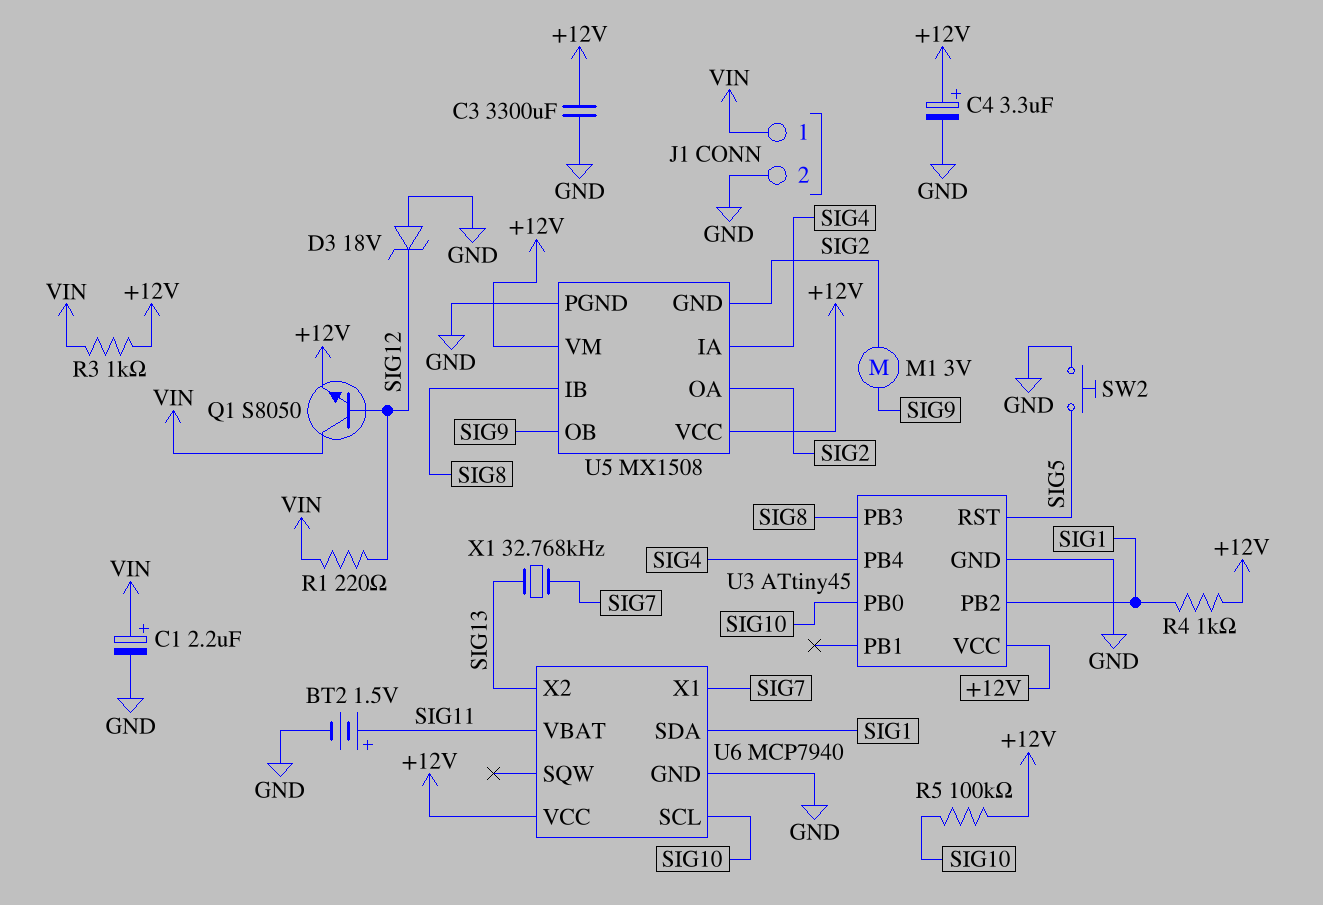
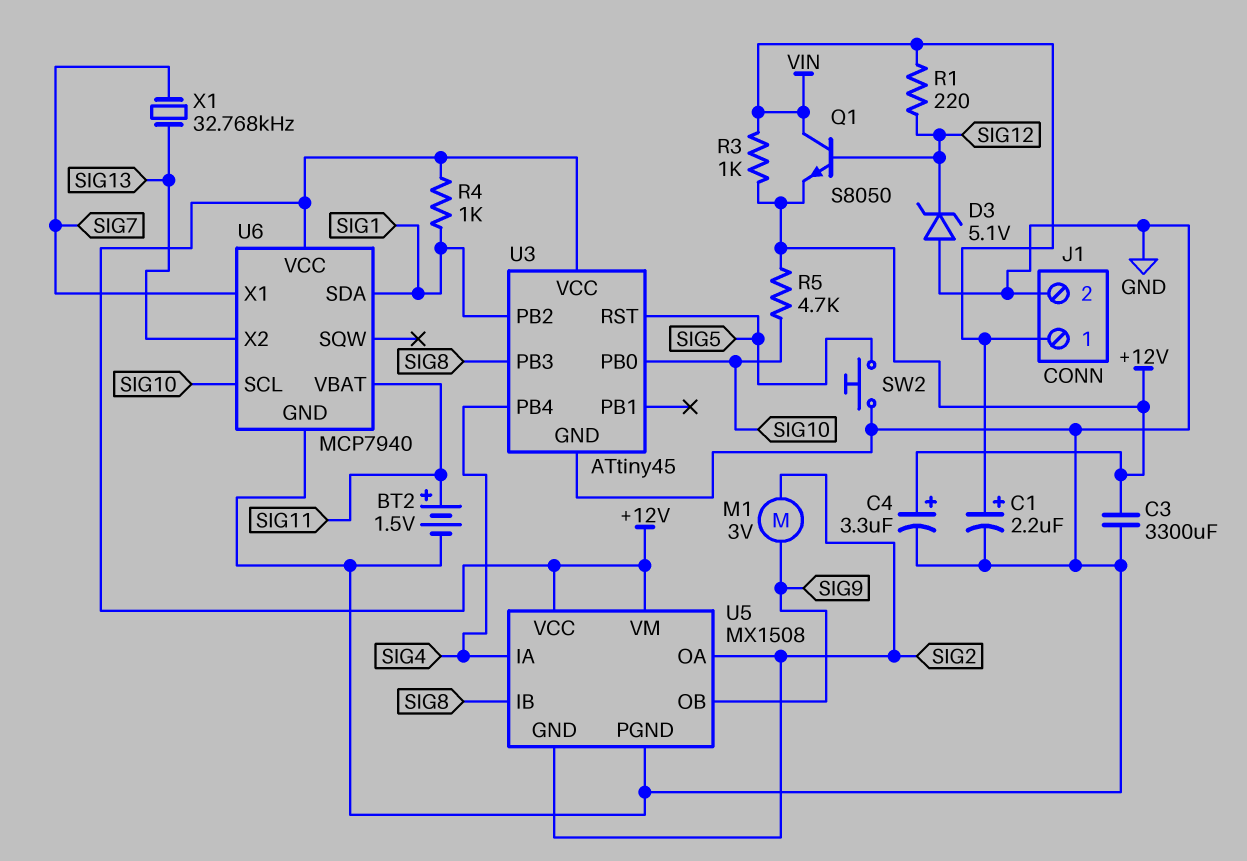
D3: zener 18V (A GND, K SIG12) -> zener 5.1V (A GND, K SIG12)
R5: 100k (+12V, SIG10) -> 4.7k (+12V, SIG10)

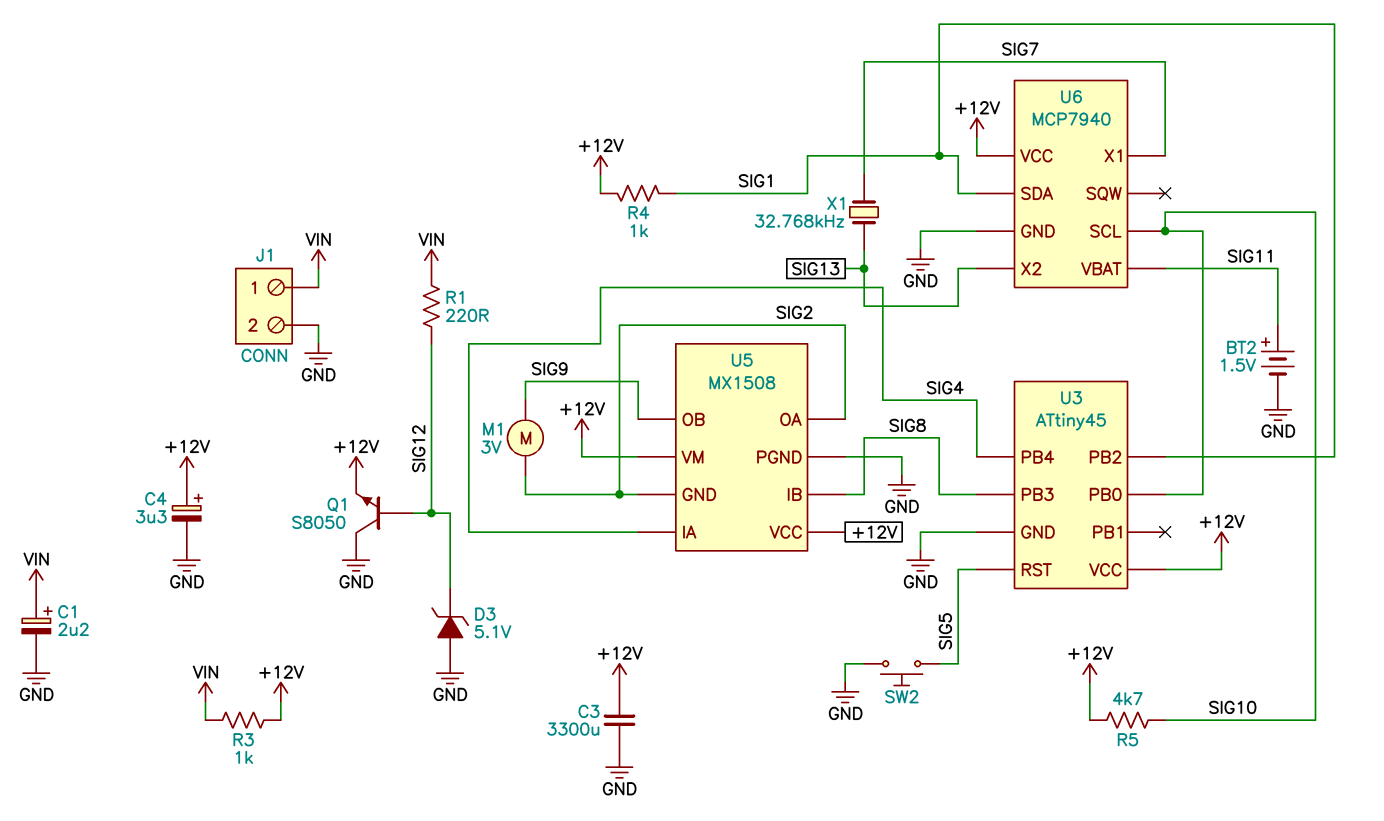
Q1: NPN S8050 (B SIG12, C VIN, E +12V) -> NPN S8050 (B SIG12, C GND, E +12V)

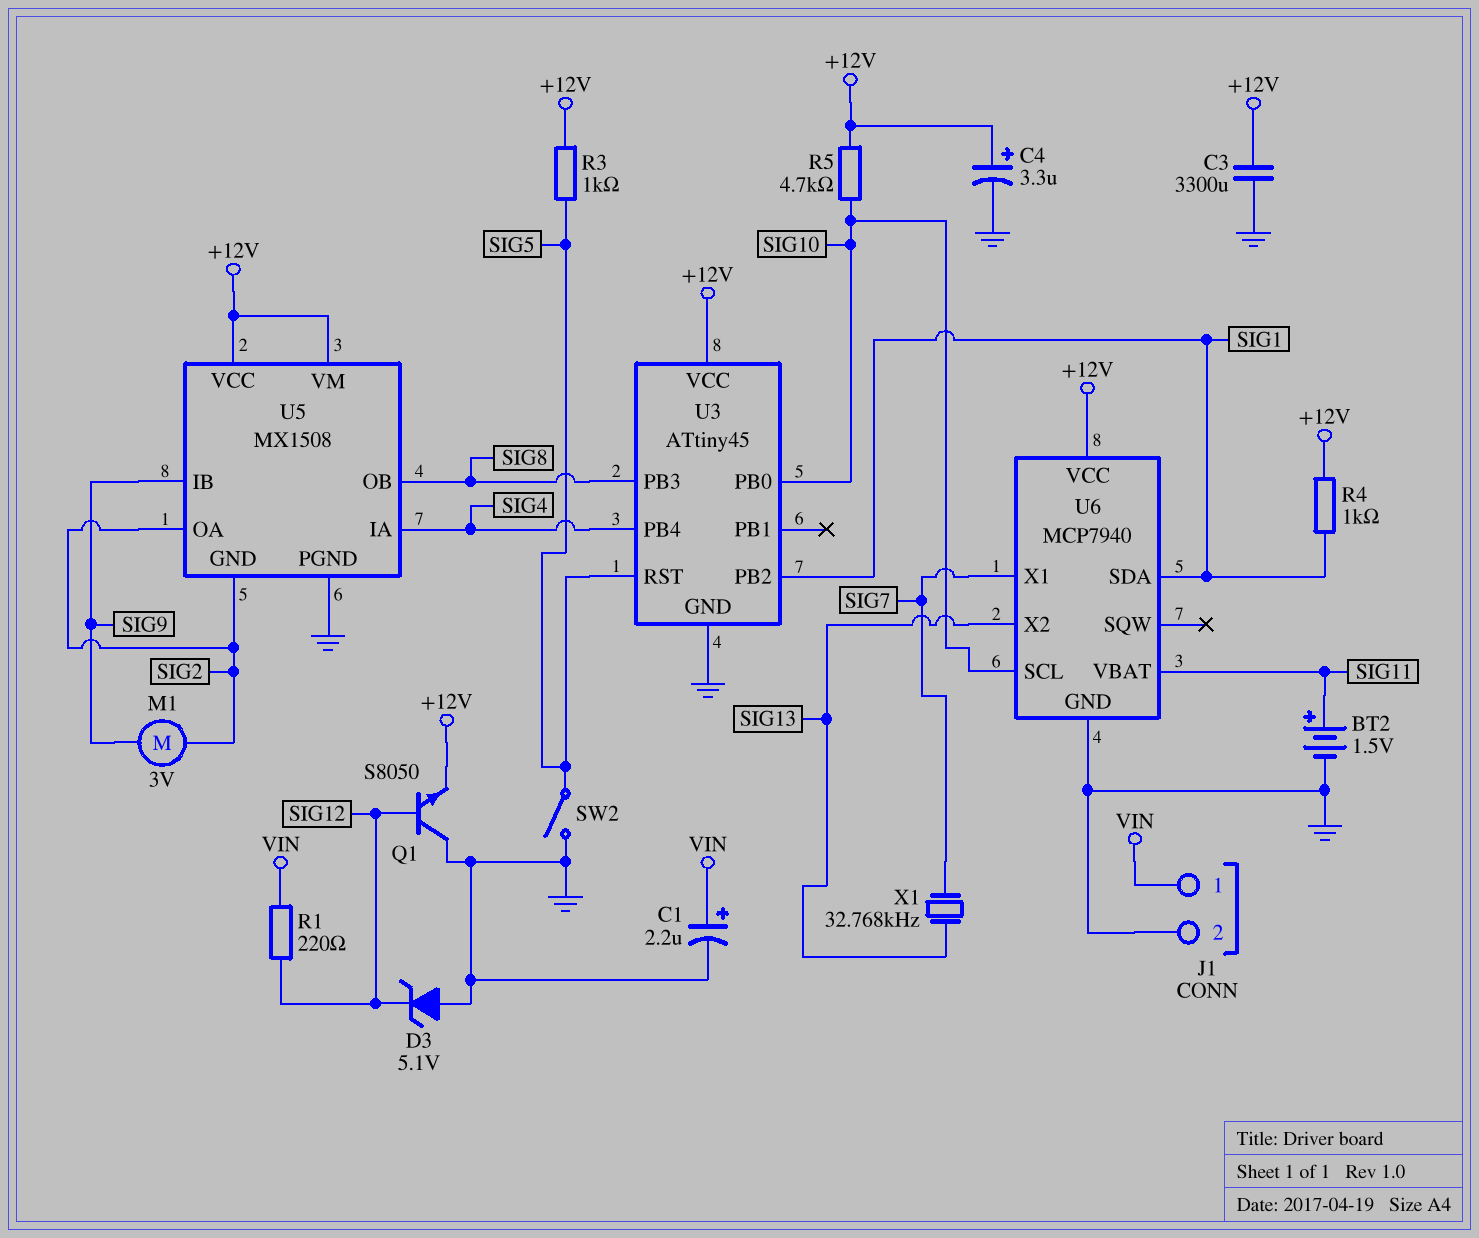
R3: 1k (+12V, VIN) -> 1k (+12V, SIG5)
SW2: button (GND, SIG5) -> switch (GND, SIG5)
U5 pin IB: SIG8 -> SIG9
U5 pin OB: SIG9 -> SIG8

